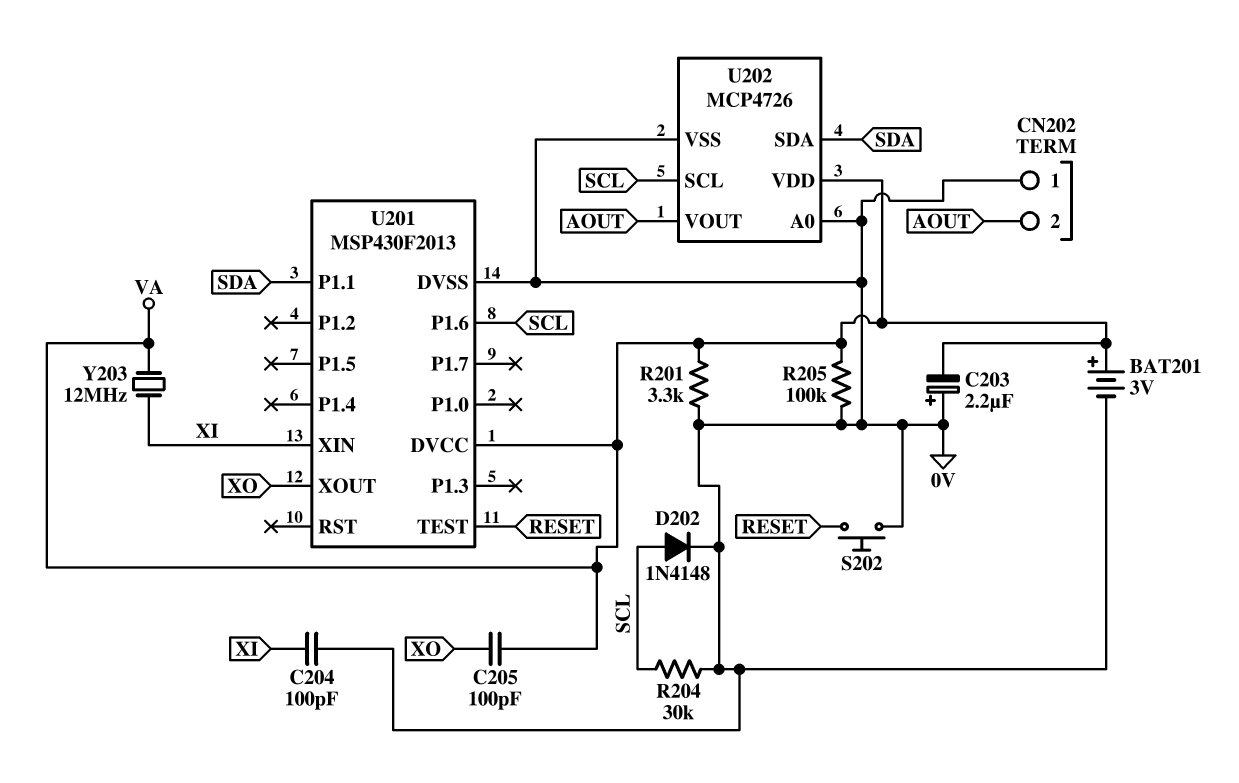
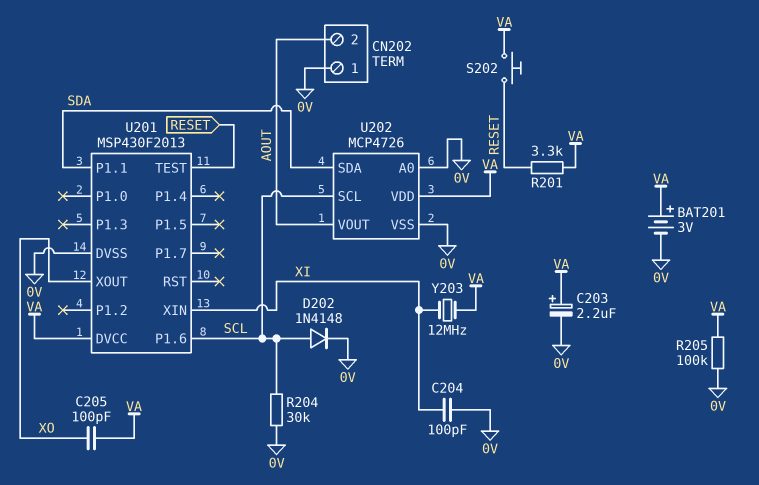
C203: 2.2uF (plus 0V, minus VA) -> 2.2uF (plus VA, minus 0V)
R201: 3.3k (0V, VA) -> 3.3k (RESET, VA)
S202: button (0V, RESET) -> button (RESET, VA)

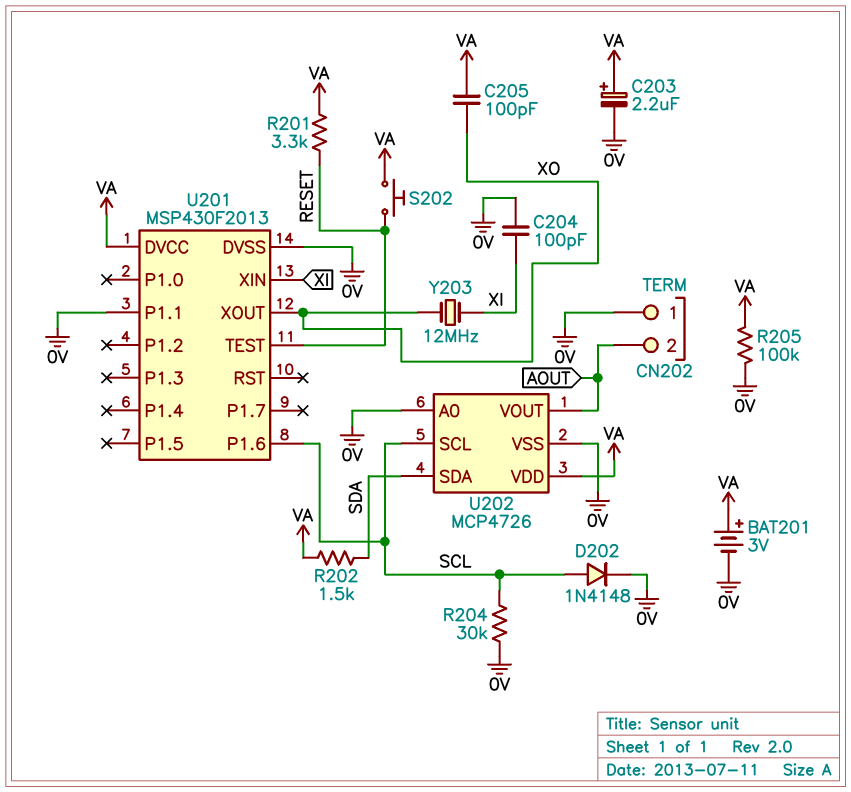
R202: none -> 1.5k (SDA, VA)
U201 pin P1.1: SDA -> 0V
Y203: 12MHz (VA, XI) -> 12MHz (XI, XO)

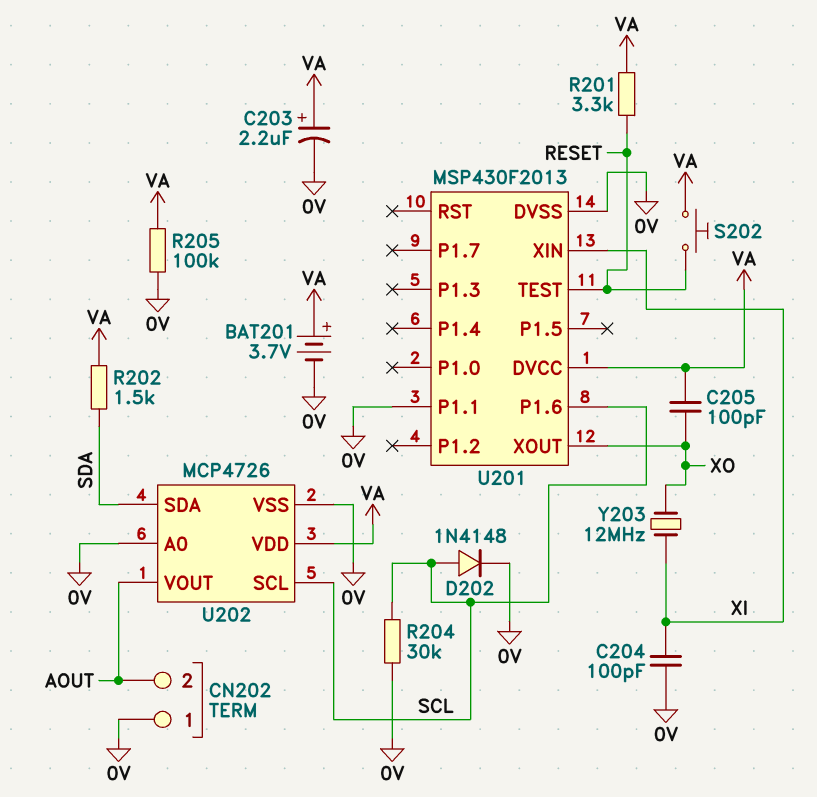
BAT201: 3V (plus VA, minus 0V) -> 3.7V (plus VA, minus 0V)

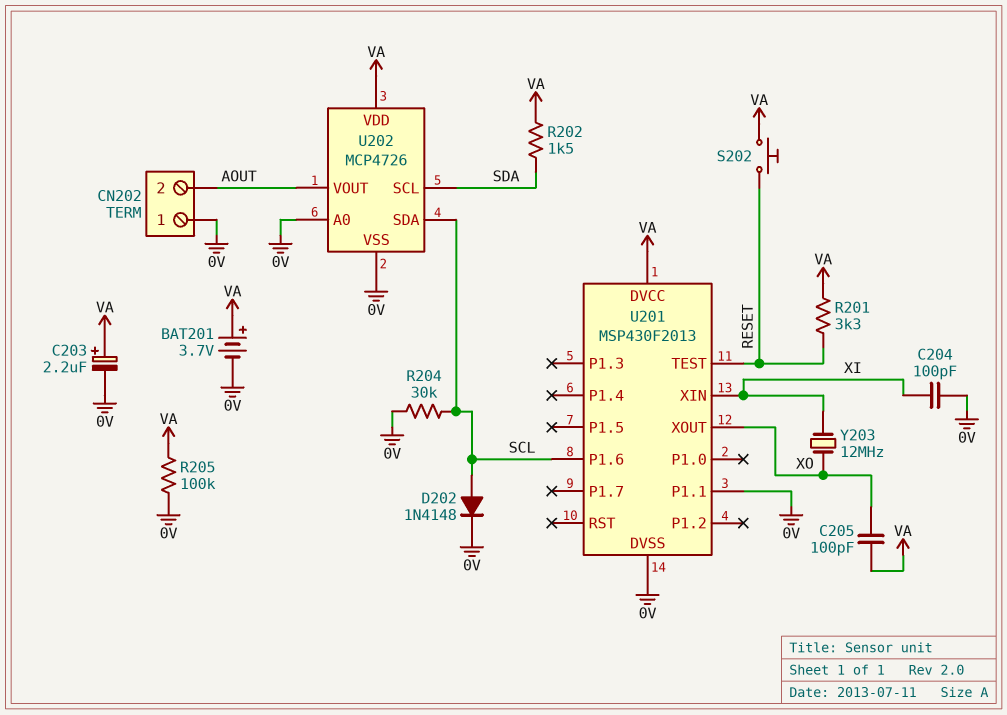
U202 pin SCL: SCL -> SDA
U202 pin SDA: SDA -> SCL

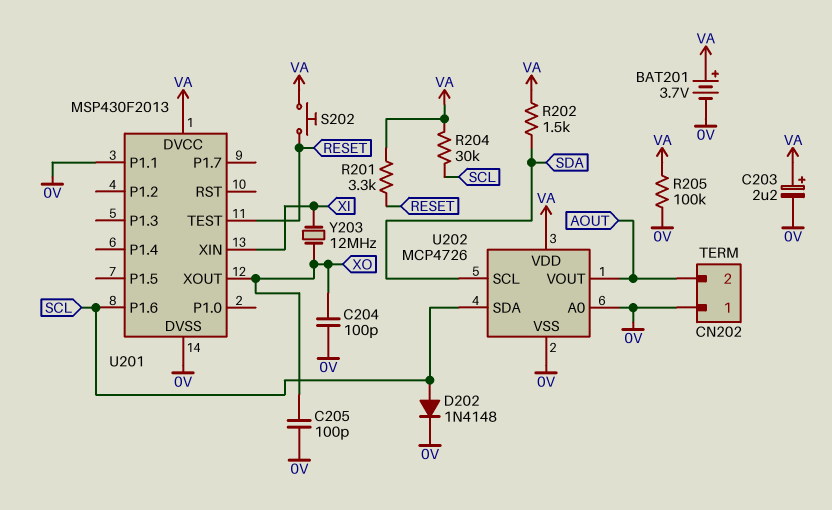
C204: 100pF (0V, XI) -> 100pF (0V, XO)
C205: 100pF (VA, XO) -> 100pF (0V, XO)
R204: 30k (0V, SCL) -> 30k (SCL, VA)

